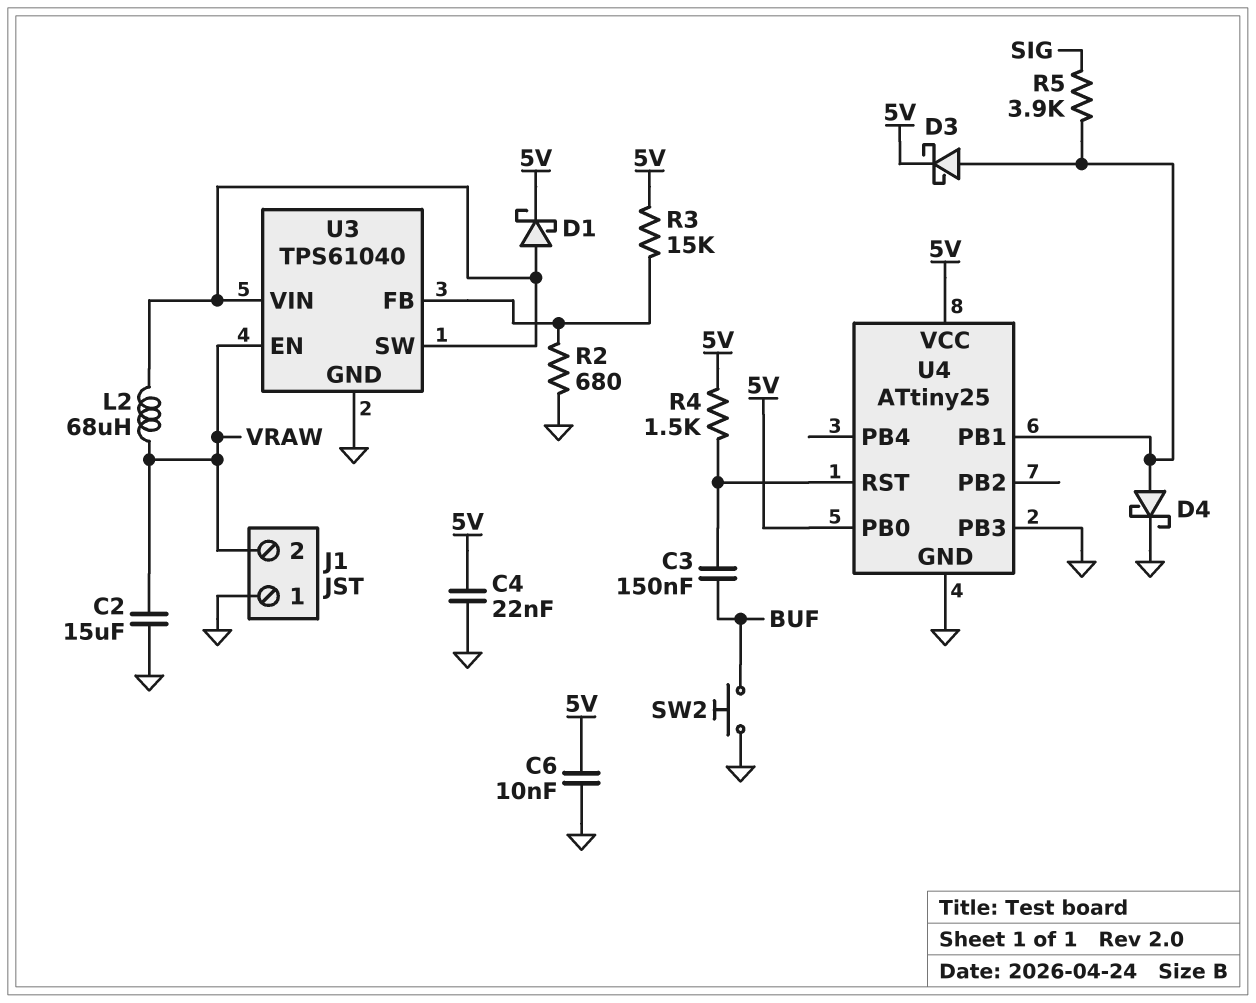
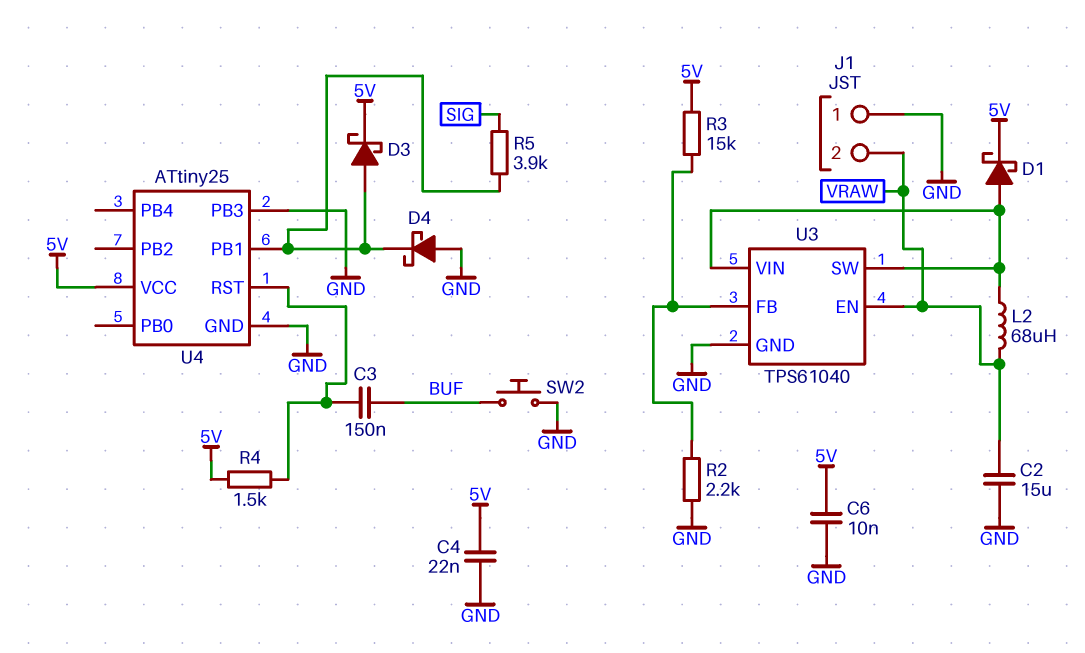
D4: schottky (A U4/PB1, K GND) -> schottky (A GND, K U4/PB1)
R2: 680 (GND, U3/FB) -> 2.2k (GND, U3/FB)
U4 pin PB0: 5V -> none

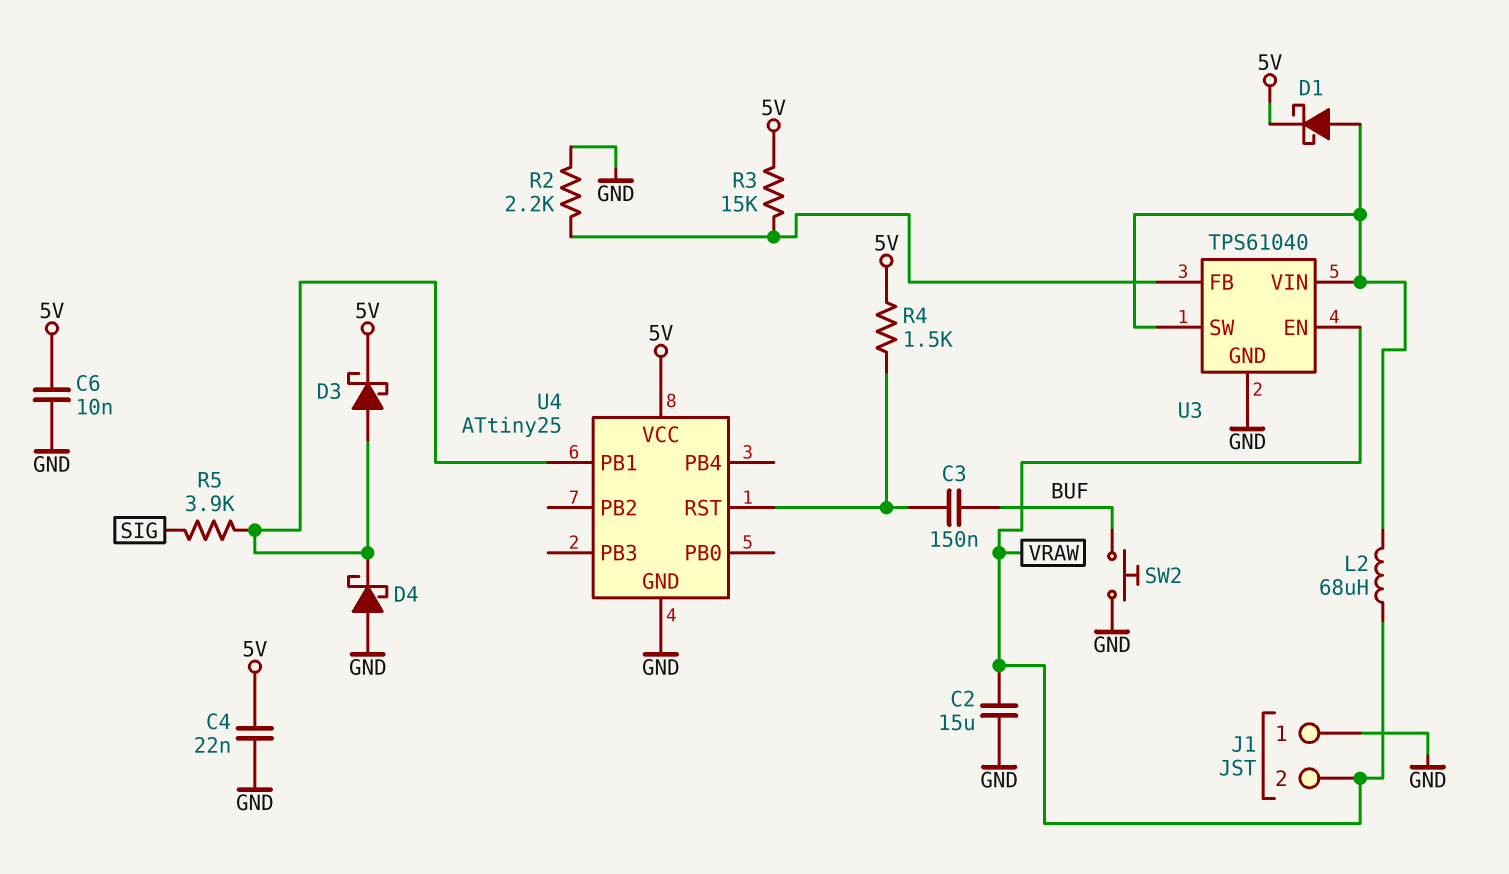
U4 pin PB3: GND -> none

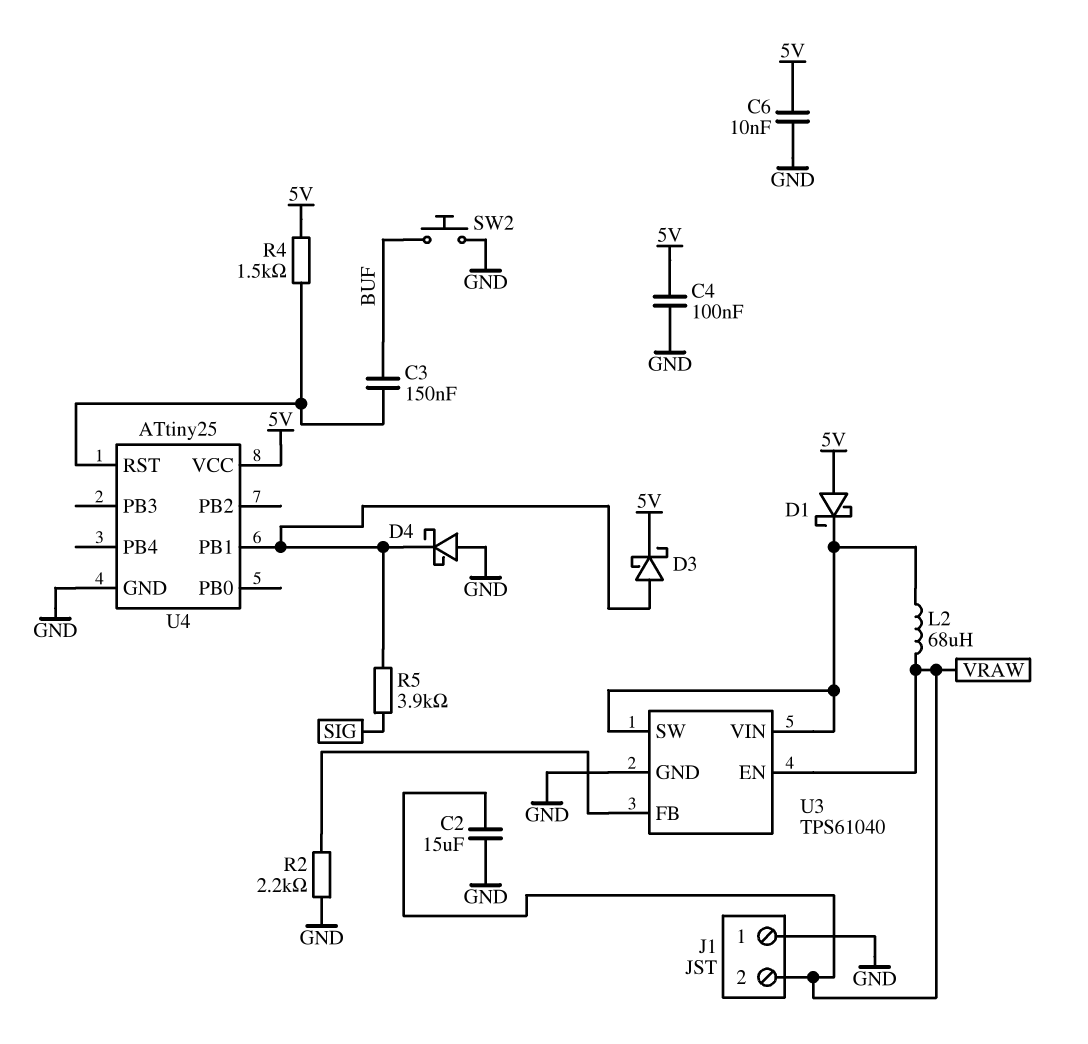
C4: 22nF (5V, GND) -> 100nF (5V, GND)
D1: schottky (A U3/SW, K 5V) -> schottky (A 5V, K U3/SW)
R3: 15k (5V, U3/FB) -> none

